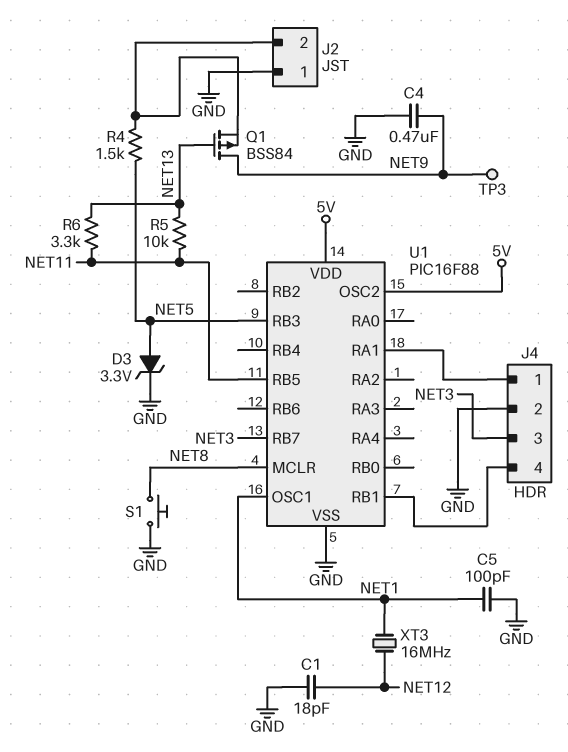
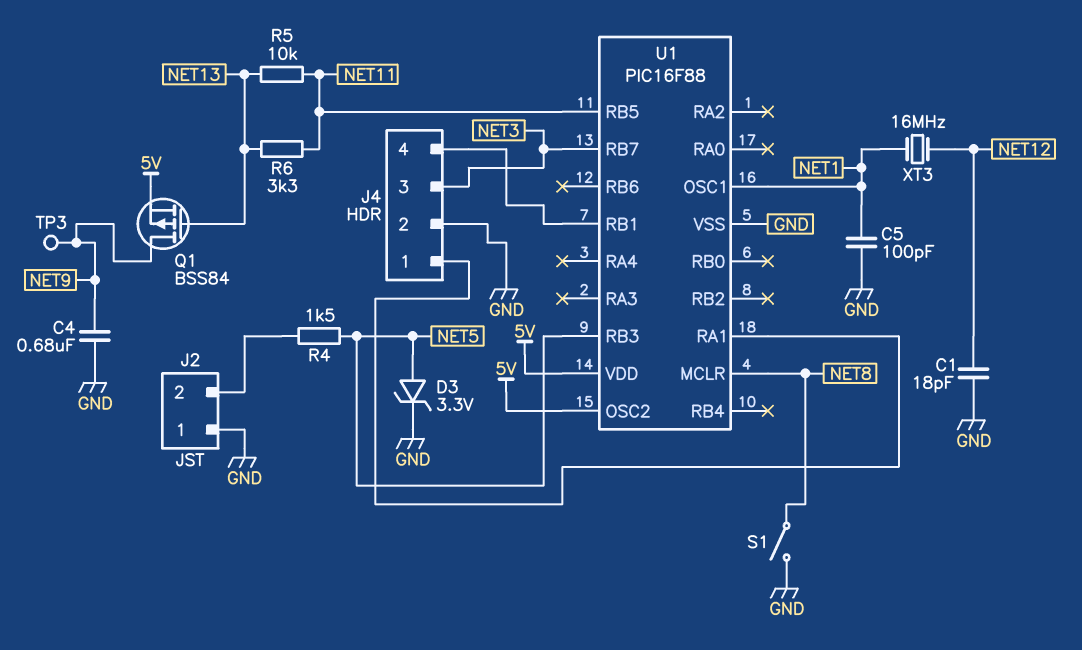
C4: 470nF (GND, NET9) -> 680nF (GND, NET9)
Q1: PMOS BSS84 (G NET13, D NET9, S J2/2) -> PMOS BSS84 (G NET13, D NET9, S 5V)
S1: button (GND, NET8) -> switch (GND, NET8)

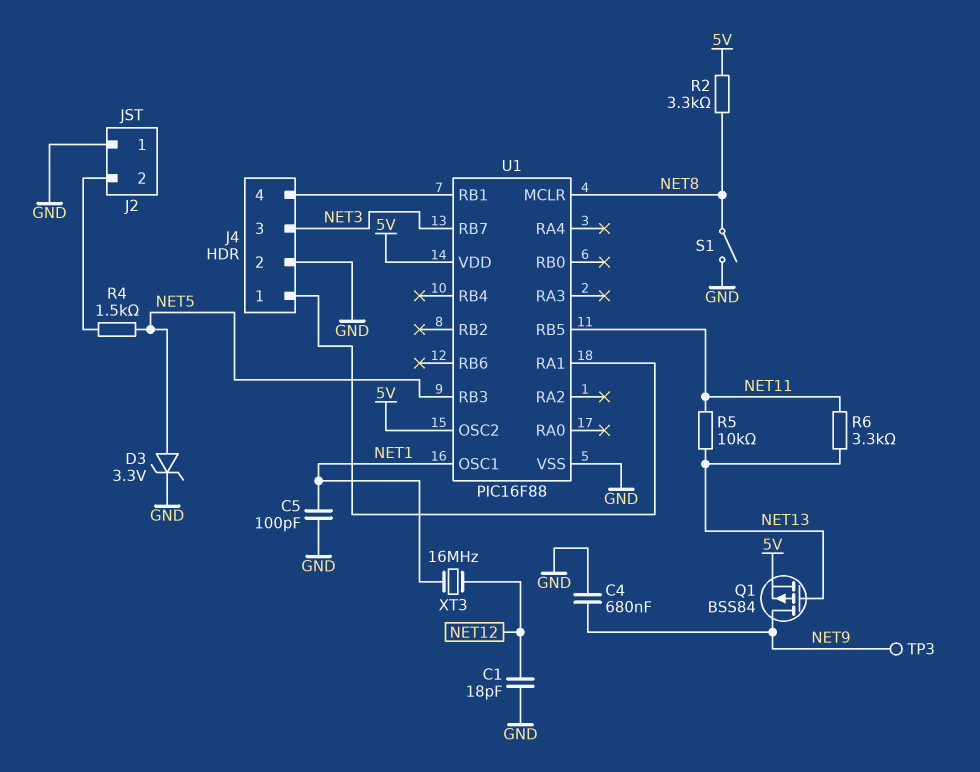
R2: none -> 3.3k (5V, NET8)

